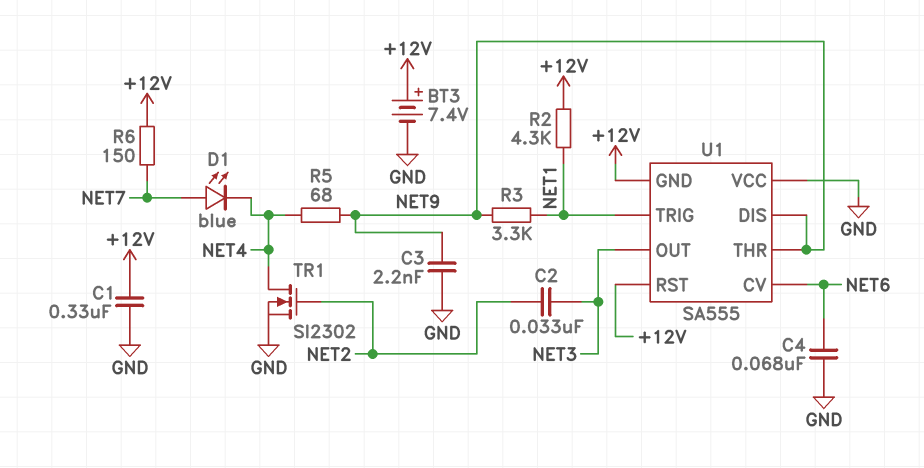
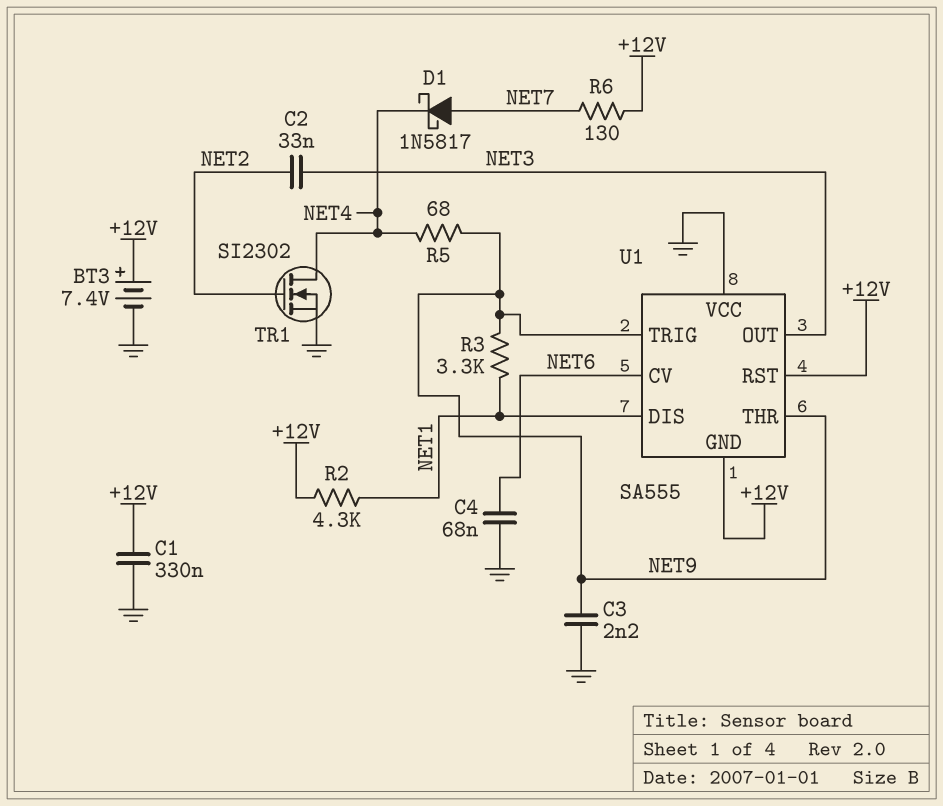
D1: LED blue (A NET7, K NET4) -> schottky 1N5817 (A NET7, K NET4)
R6: 150 (+12V, NET7) -> 130 (+12V, NET7)
U1 pin DIS: NET9 -> NET1
U1 pin TRIG: NET1 -> NET9

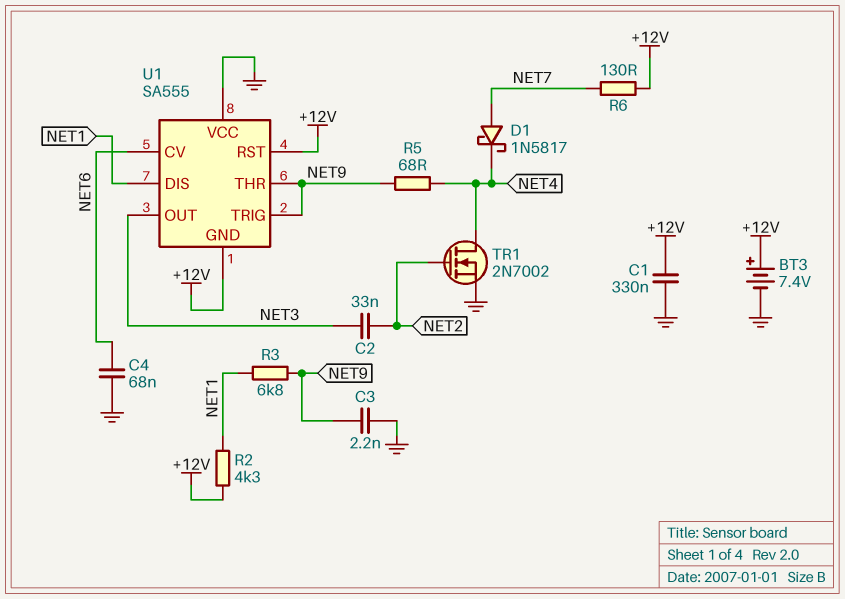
R3: 3.3k (NET1, NET9) -> 6.8k (NET1, NET9)
TR1: NMOS SI2302 (G NET2, D NET4, S GND) -> NMOS 2N7002 (G NET2, D NET4, S GND)

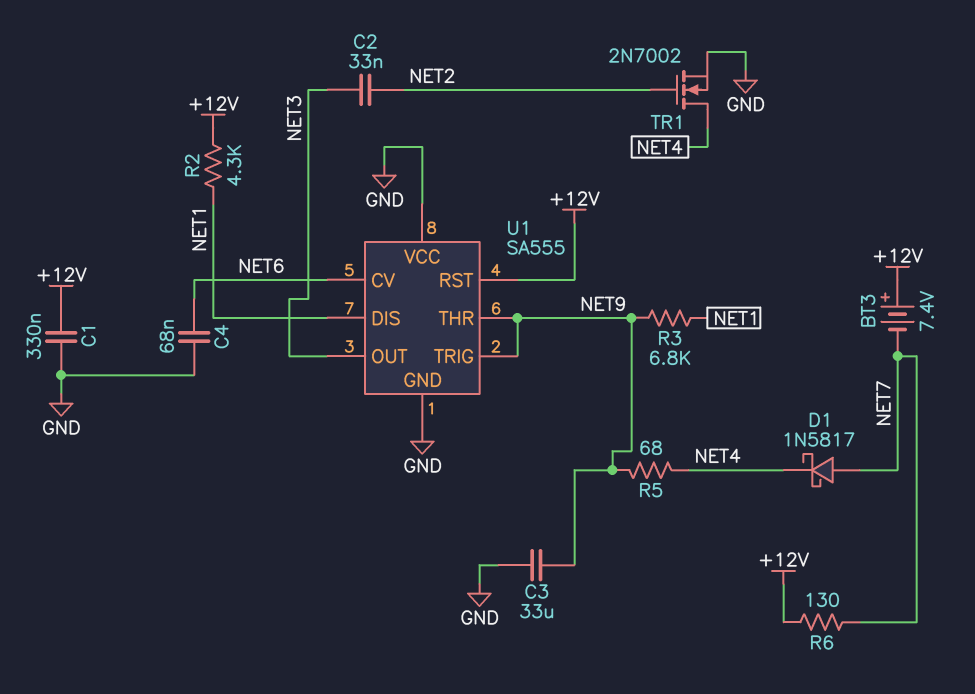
BT3: 7.4V (plus +12V, minus GND) -> 7.4V (plus +12V, minus NET7)
C3: 2.2nF (GND, NET9) -> 33uF (GND, NET9)
U1 pin GND: +12V -> GND

